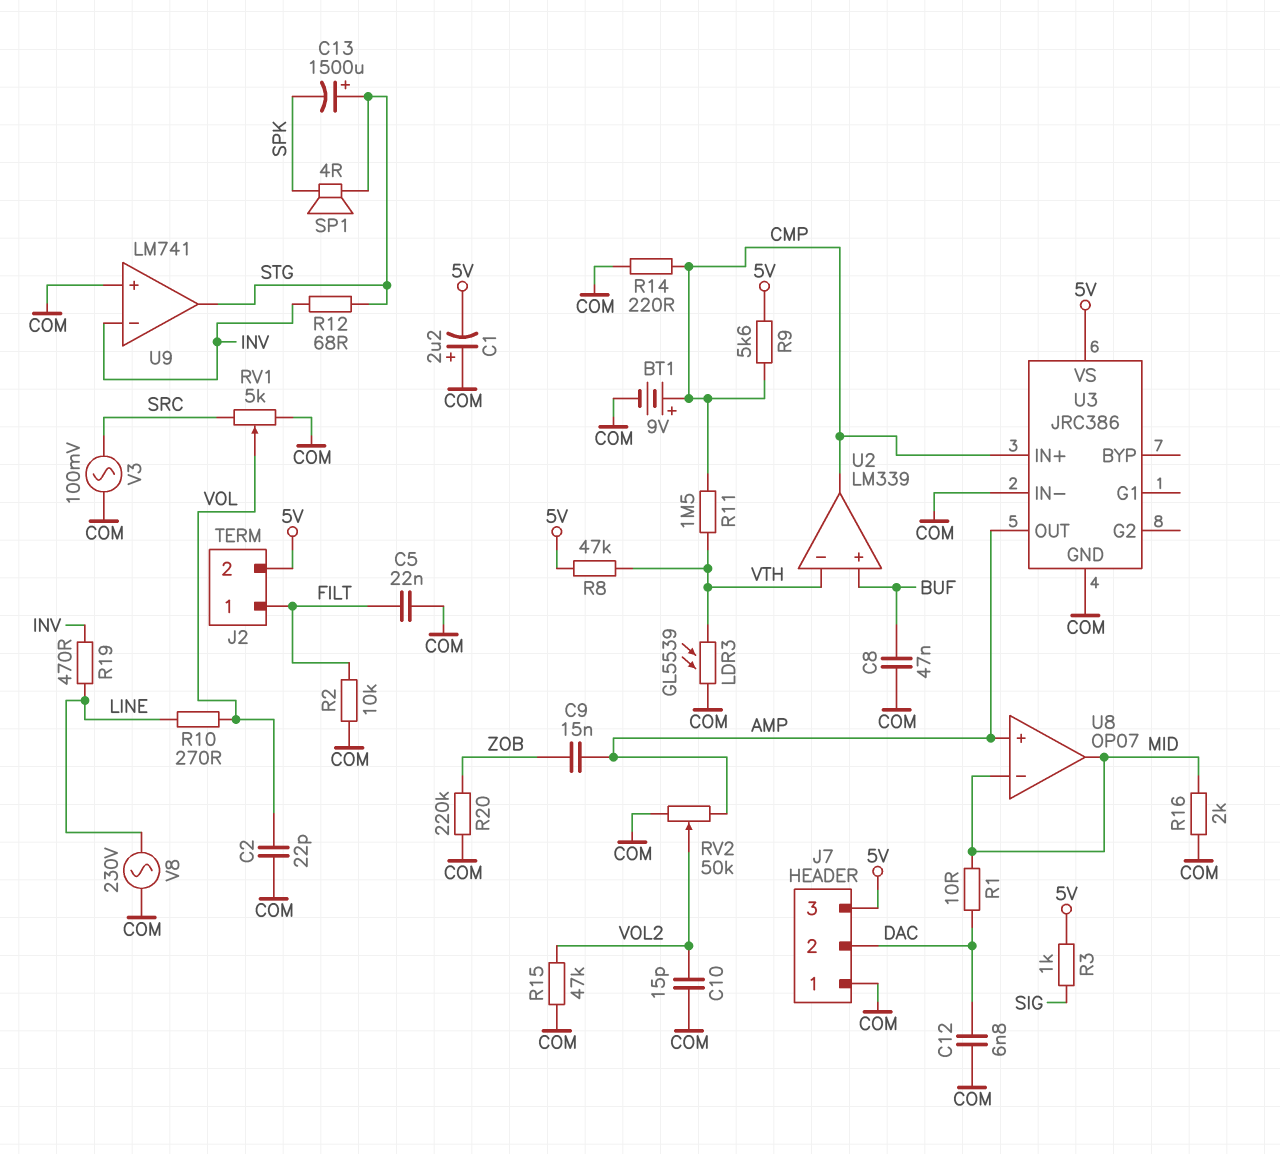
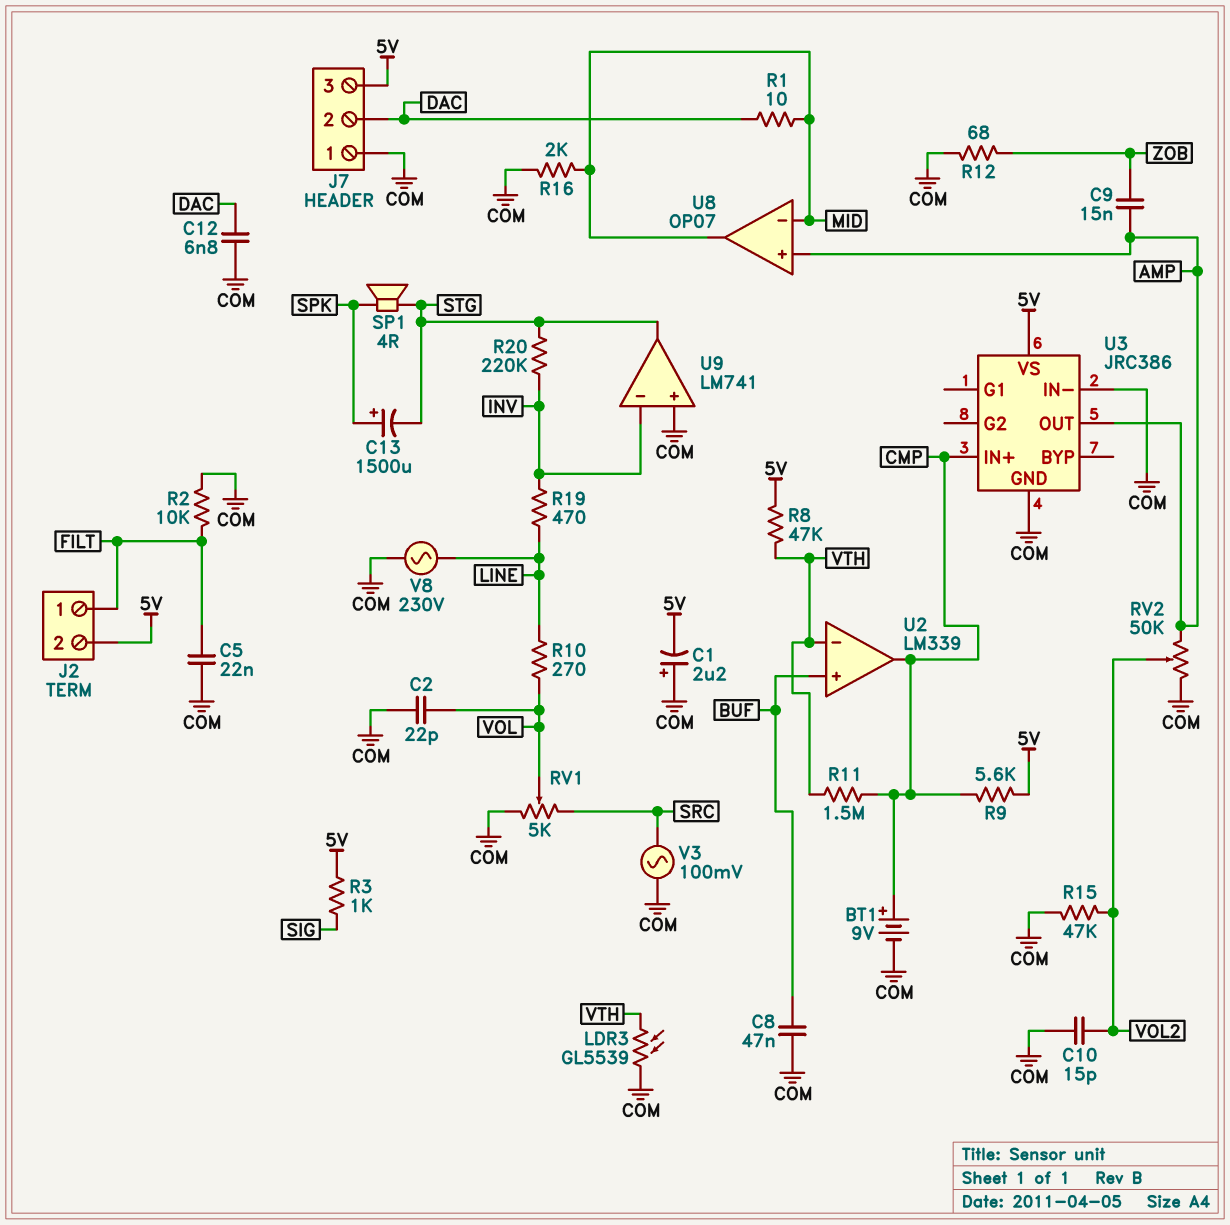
C13: 1500uF (plus STG, minus SPK) -> 1500uF (plus SPK, minus STG)
R12: 68 (INV, STG) -> 68 (COM, ZOB)
R14: 220 (CMP, COM) -> none
R20: 220k (COM, ZOB) -> 220k (INV, STG)

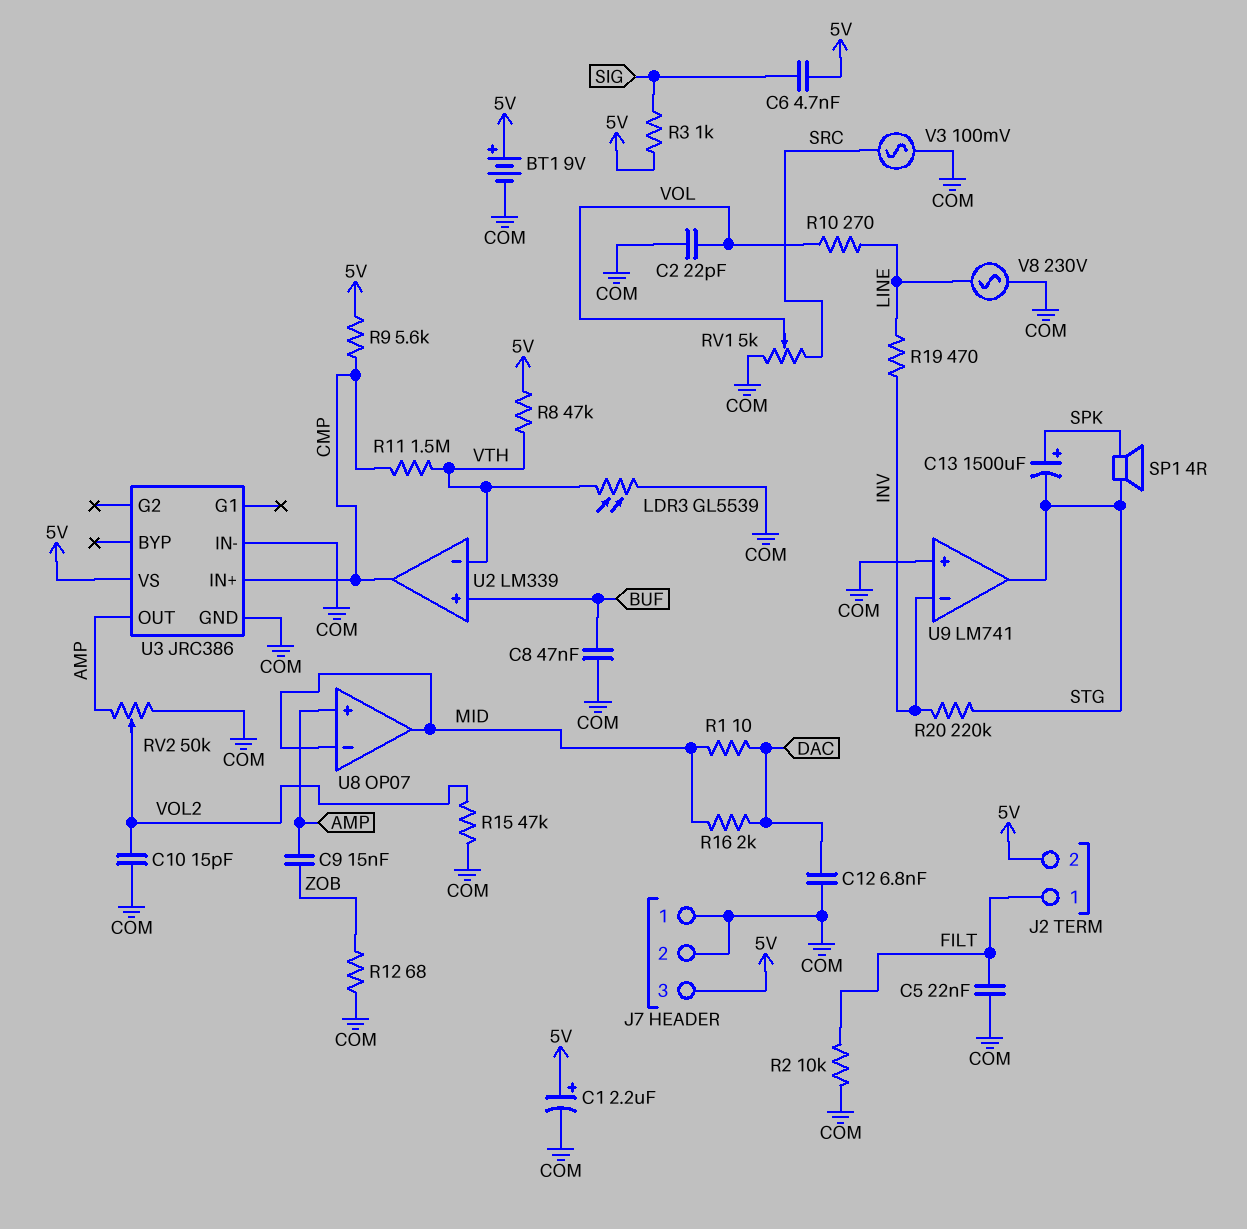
BT1: 9V (plus CMP, minus COM) -> 9V (plus 5V, minus COM)
C1: 2.2uF (plus COM, minus 5V) -> 2.2uF (plus 5V, minus COM)
C6: none -> 4.7nF (5V, SIG)
J7 pin 2: DAC -> COM
R16: 2k (COM, MID) -> 2k (DAC, MID)

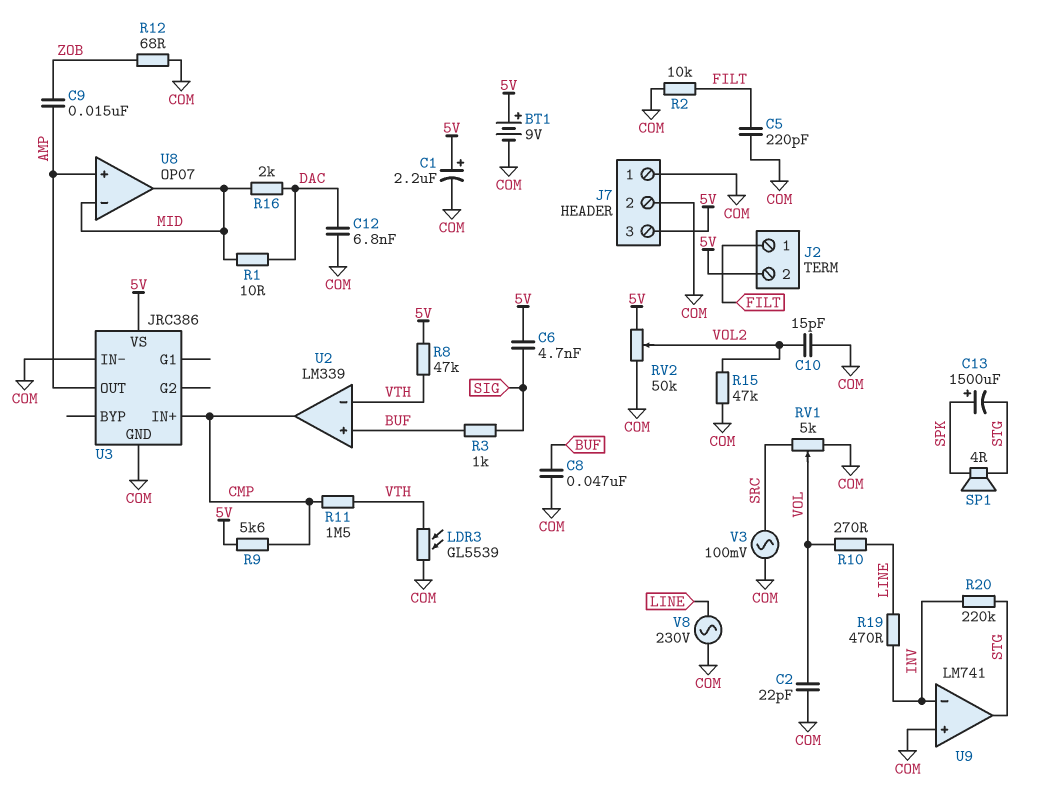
C5: 22nF (COM, FILT) -> 220pF (COM, FILT)
R3: 1k (5V, SIG) -> 1k (BUF, SIG)
RV2: 50k (AMP, COM, wiper VOL2) -> 50k (5V, COM, wiper VOL2)

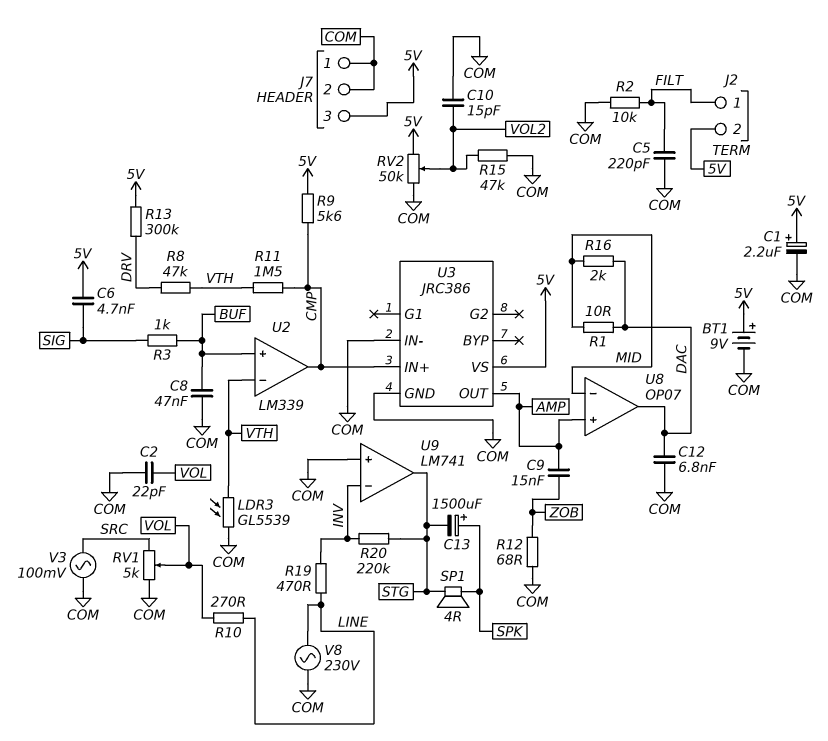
R8: 47k (5V, VTH) -> 47k (DRV, VTH)
R13: none -> 300k (5V, DRV)
U8 pin out: MID -> DAC

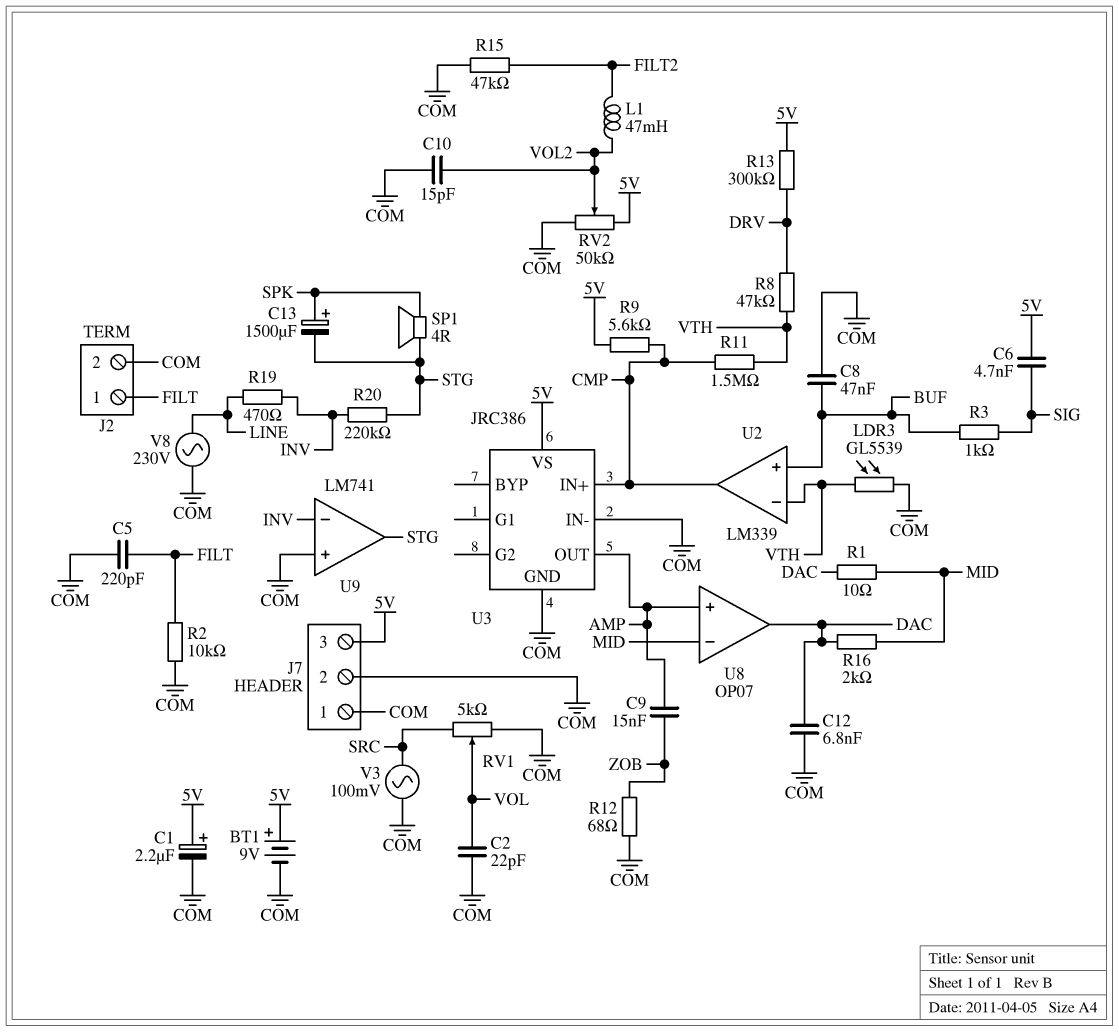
J2 pin 2: 5V -> COM
L1: none -> 47mH (FILT2, VOL2)
R10: 270 (LINE, VOL) -> none
R15: 47k (COM, VOL2) -> 47k (COM, FILT2)

